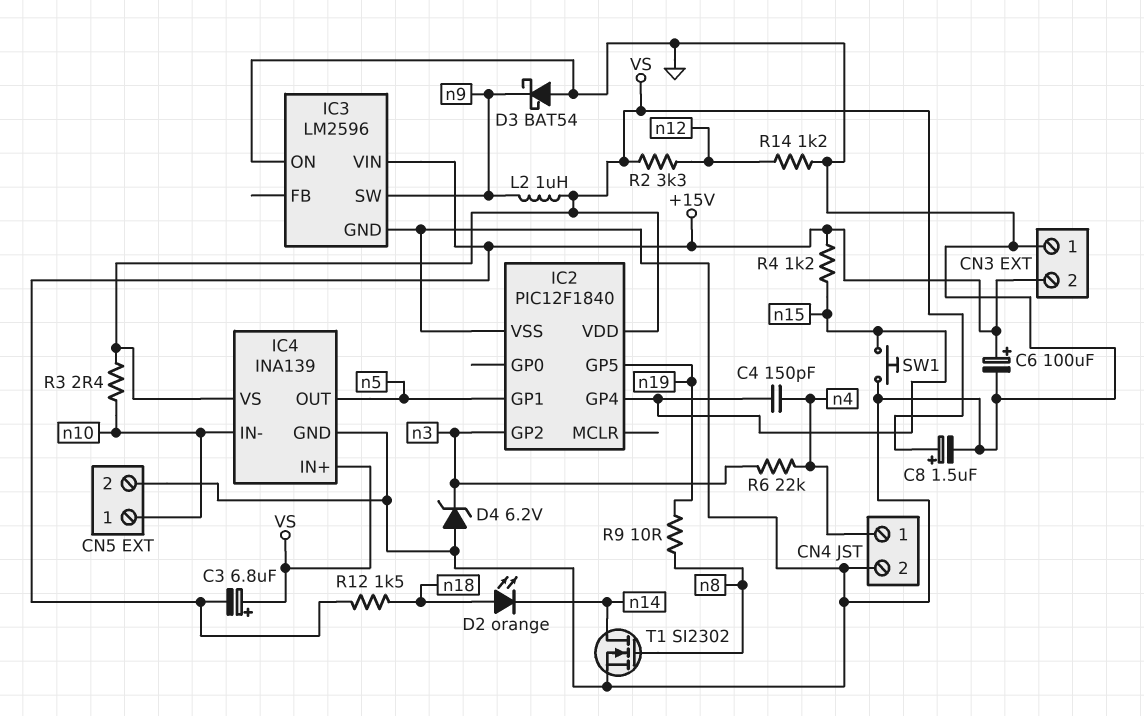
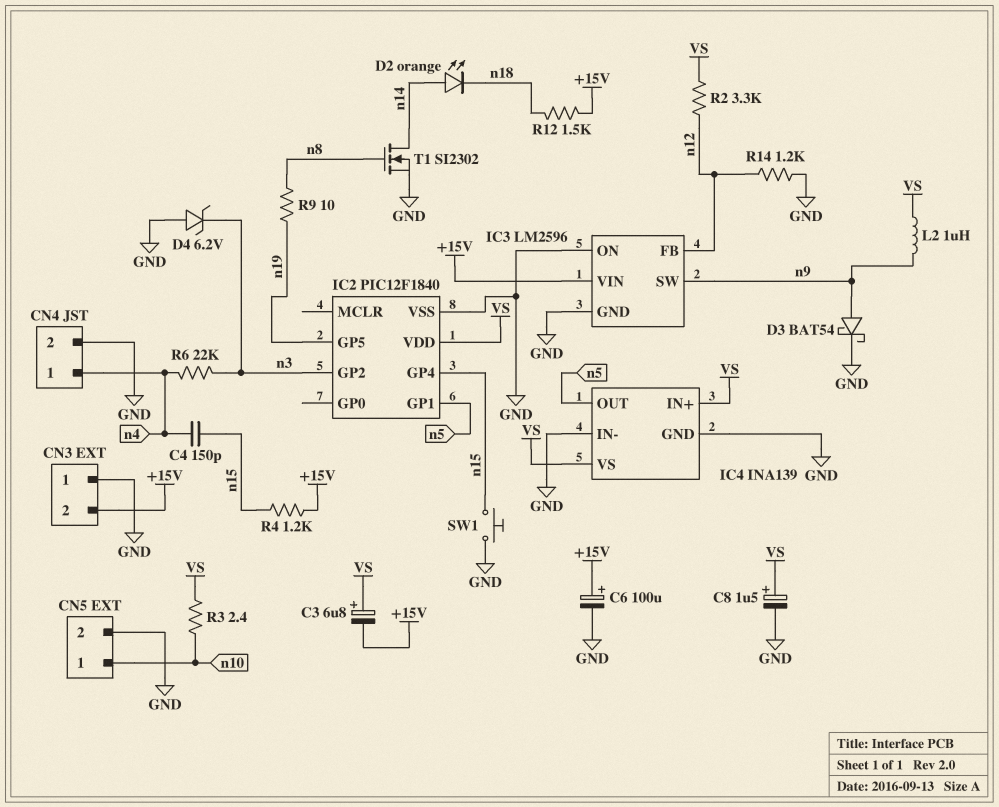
D2: LED orange (A n18, K n14) -> LED orange (A n14, K n18)
D3: schottky BAT54 (A GND, K n9) -> schottky BAT54 (A n9, K GND)
IC3 pin FB: none -> n12
IC4 pin IN-: n10 -> GND

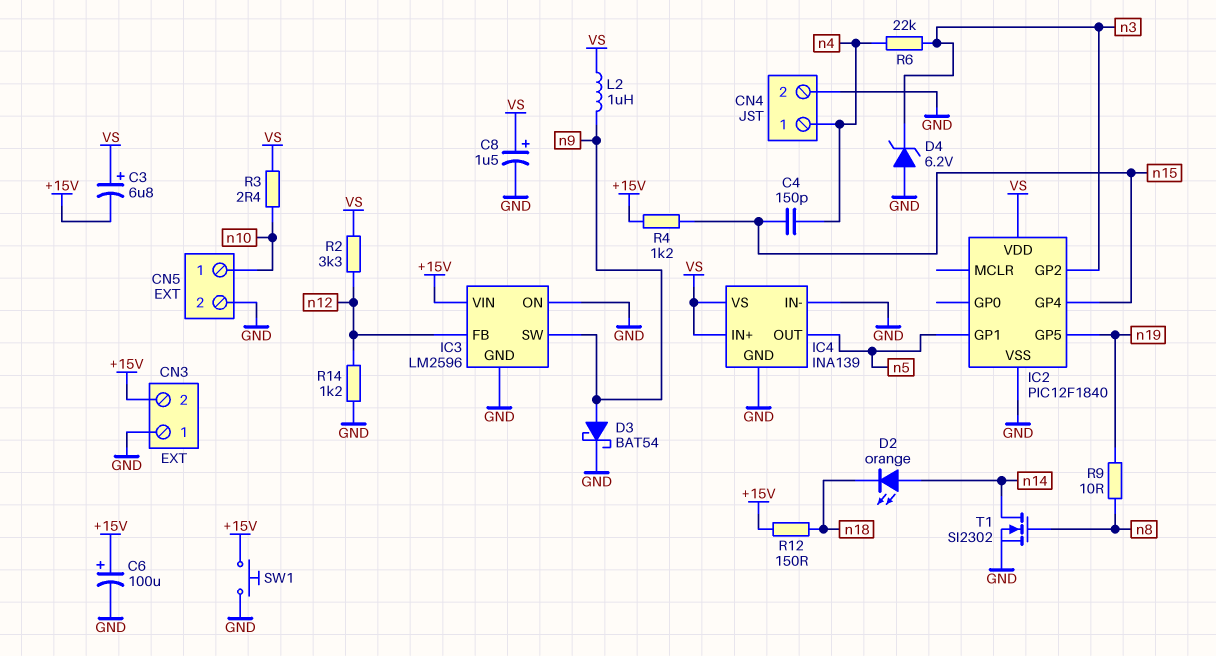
R12: 1.5k (+15V, n18) -> 150 (+15V, n18)
SW1: button (GND, n15) -> button (+15V, GND)

